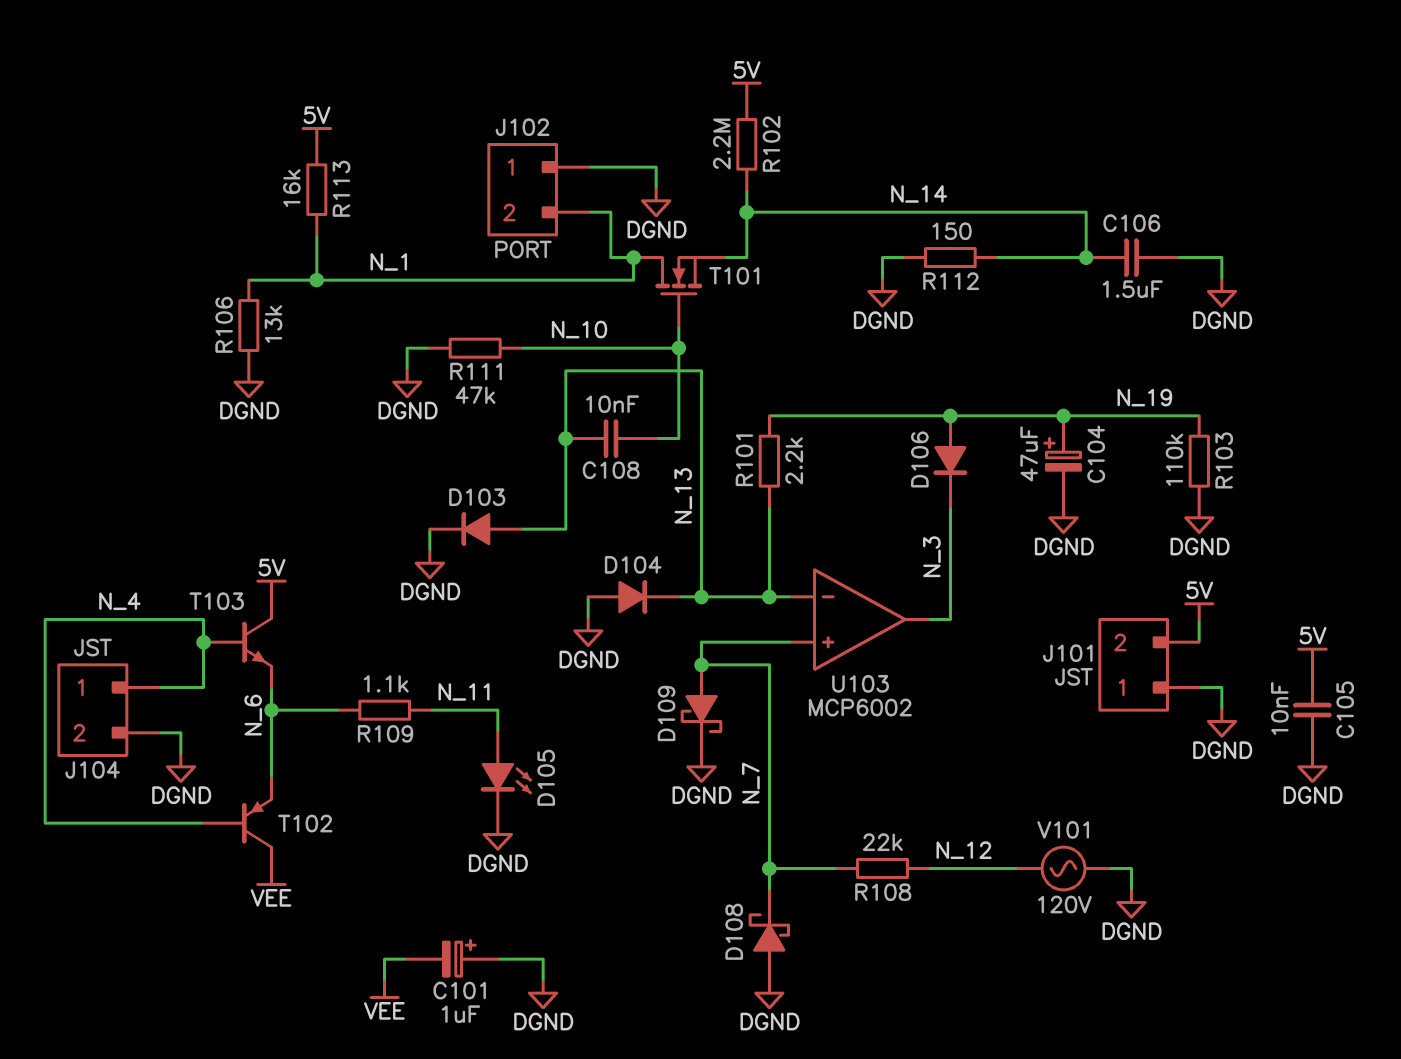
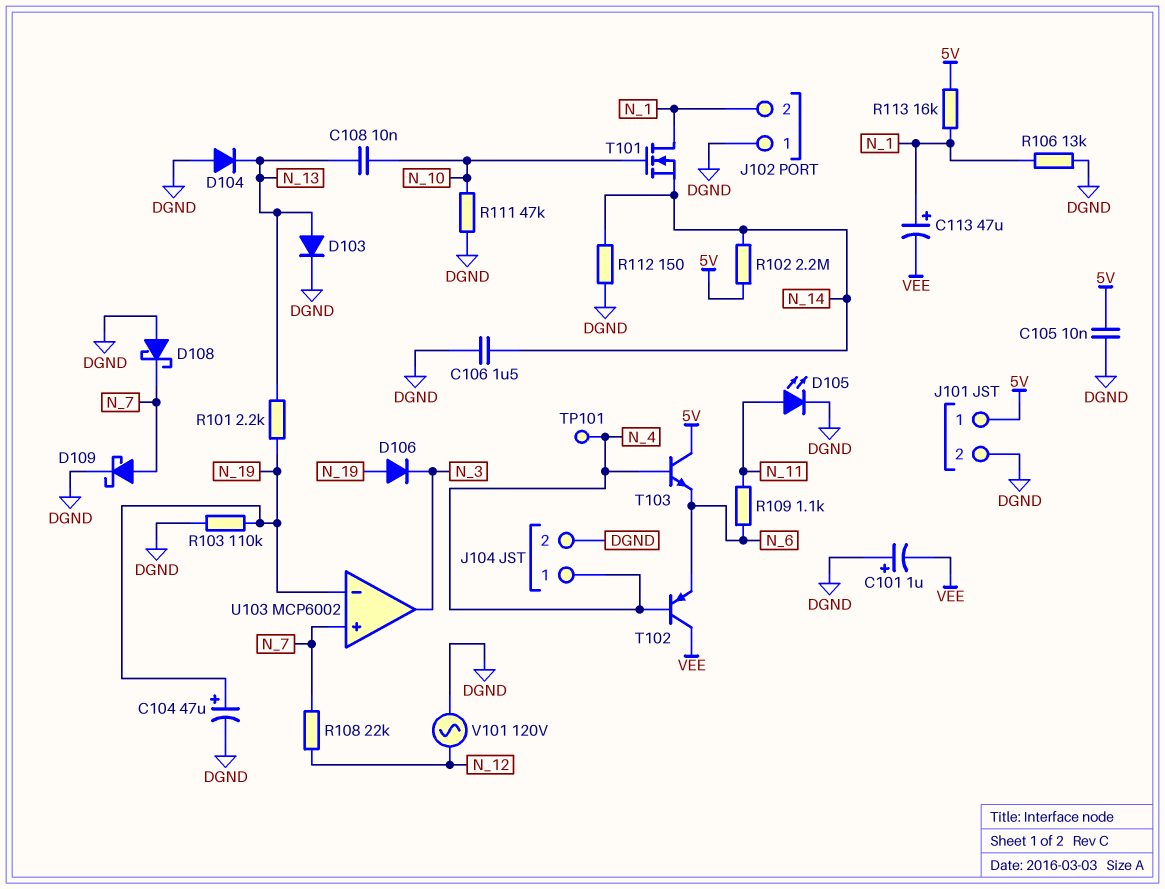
C113: none -> 47uF (plus N_1, minus VEE)
J101 pin 1: DGND -> 5V
J101 pin 2: 5V -> DGND
TP101: none -> test point (N_4)
U103 pin in-: N_13 -> N_19

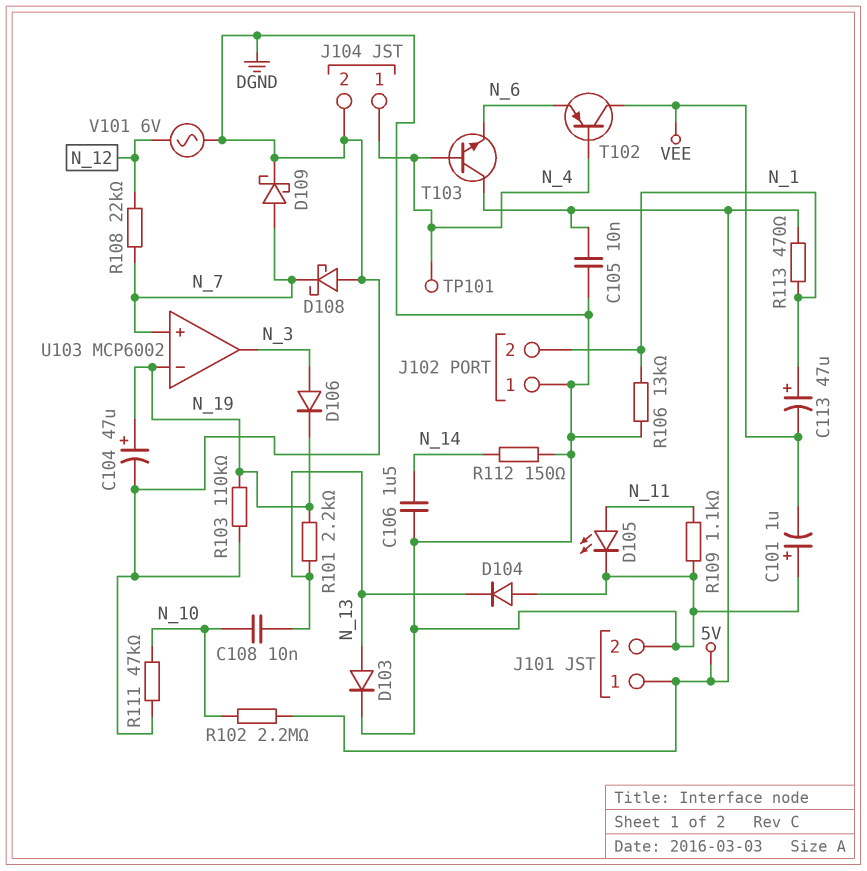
D106: diode (A N_19, K N_3) -> diode (A N_3, K N_19)
R102: 2.2M (5V, N_14) -> 2.2M (5V, N_10)
R109: 1.1k (N_6, N_11) -> 1.1k (DGND, N_11)
R113: 16k (5V, N_1) -> 470 (5V, N_1)
T101: NMOS (G N_10, D N_1, S N_14) -> none
V101: AC 120V (DGND, N_12) -> AC 6V (DGND, N_12)

